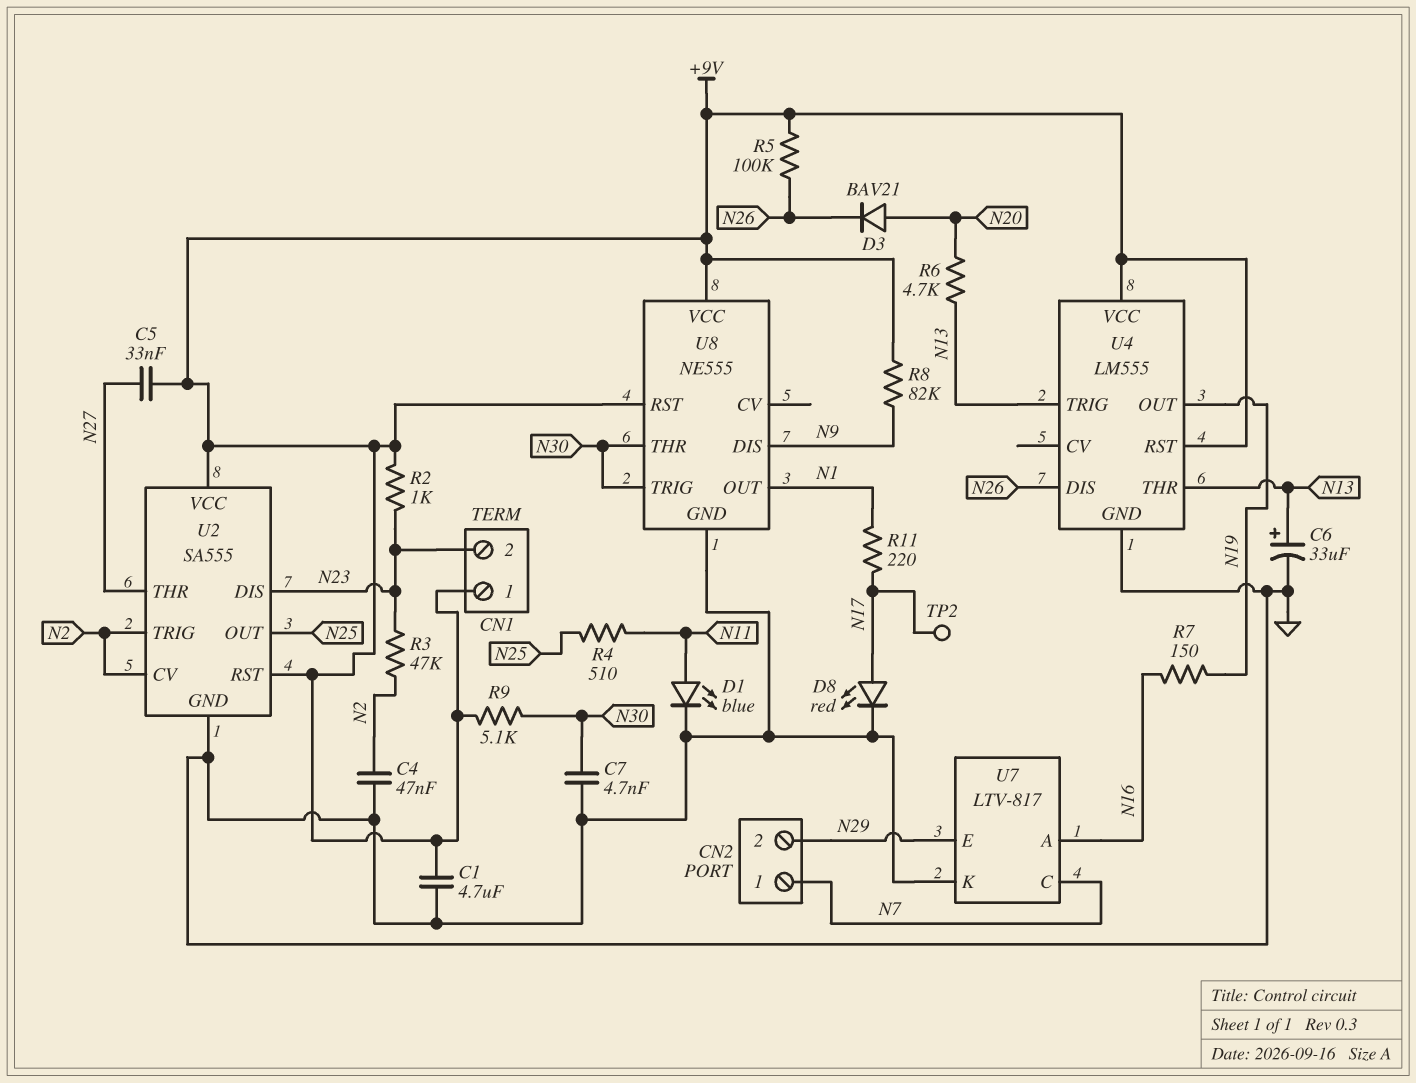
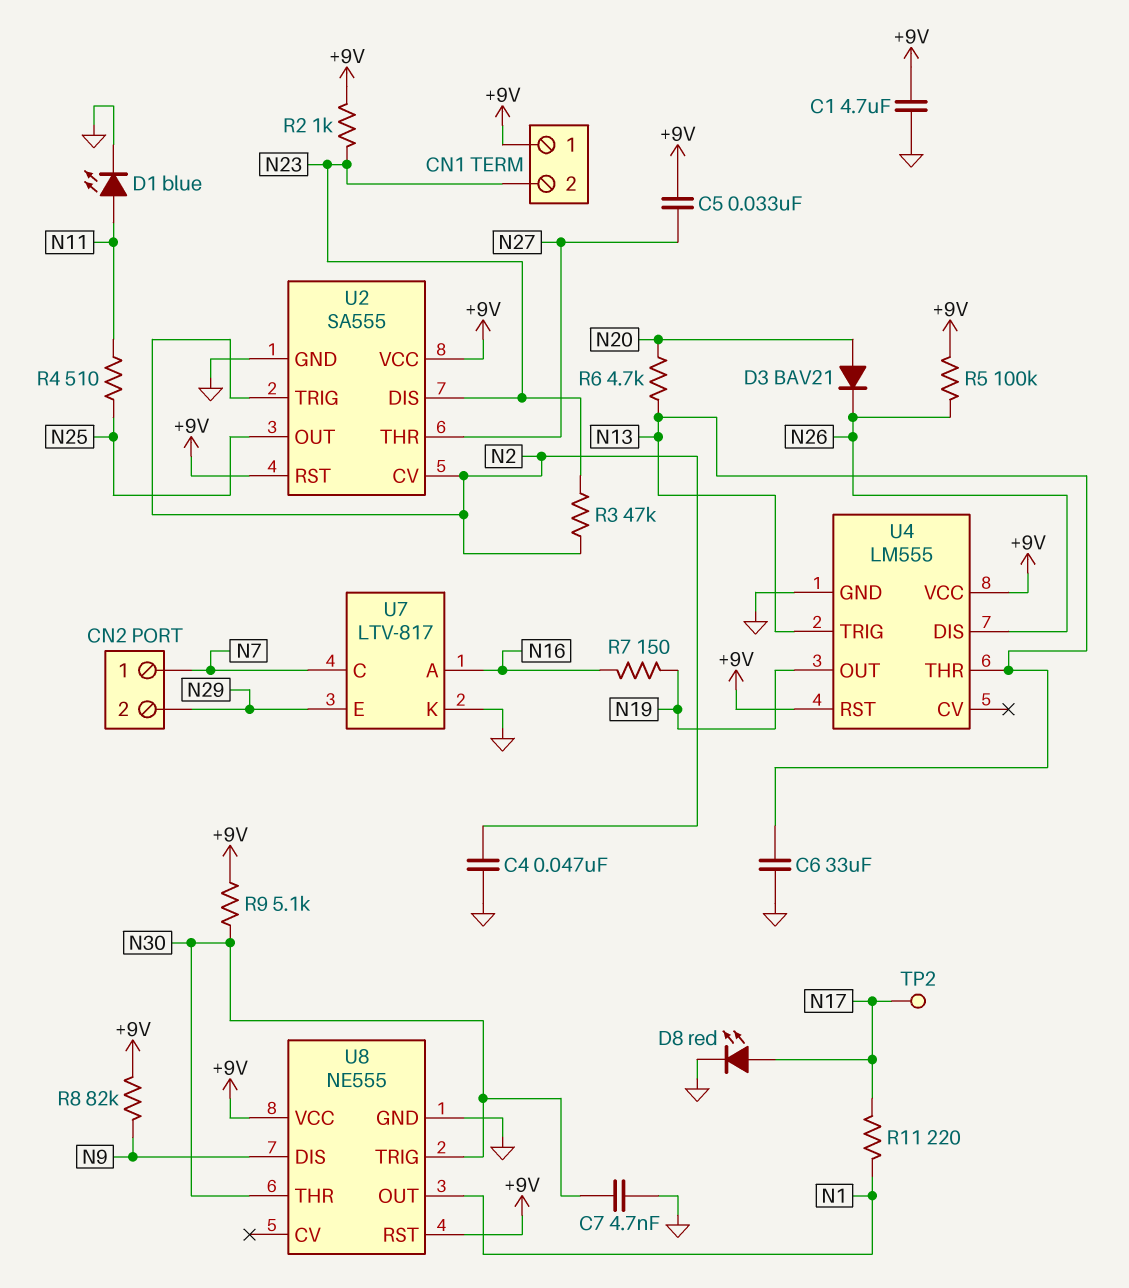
C6: 33uF (plus N13, minus GND) -> 33uF (GND, N13)

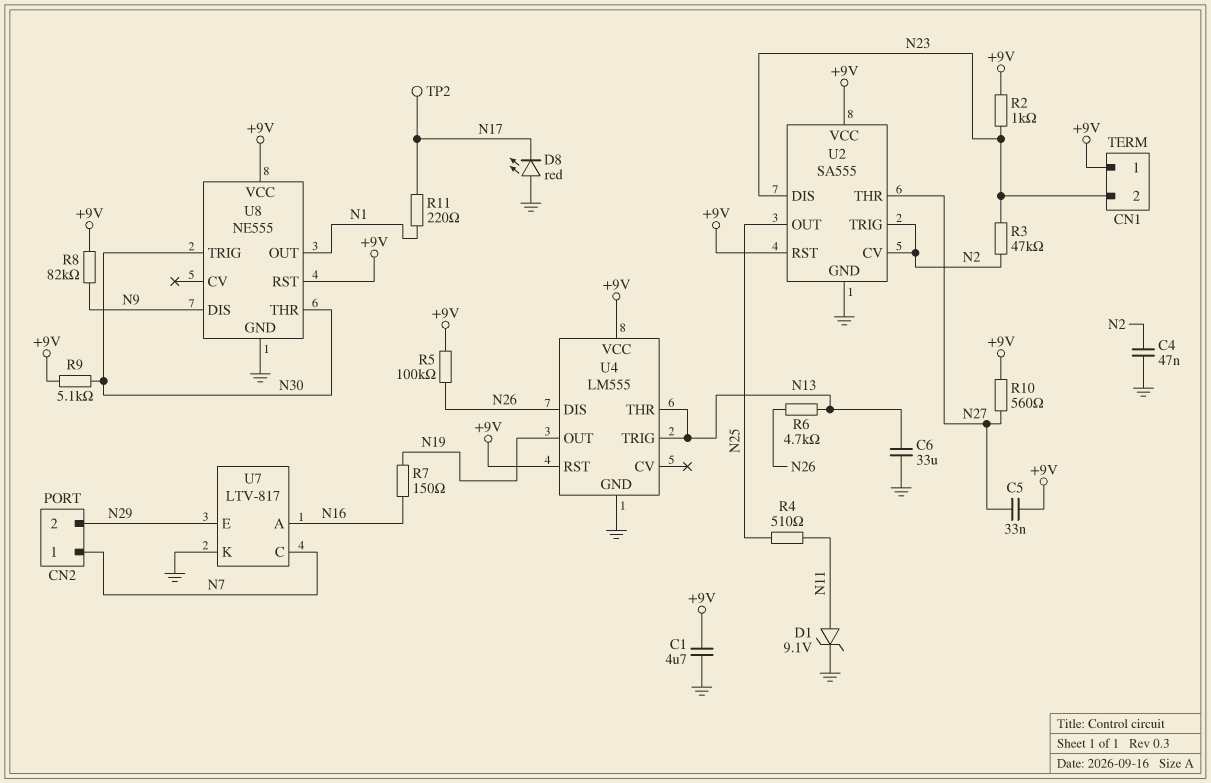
C7: 4.7nF (GND, N30) -> none
D1: LED blue (A N11, K GND) -> zener 9.1V (A N11, K GND)
D3: diode BAV21 (A N20, K N26) -> none
D8: LED red (A N17, K GND) -> LED red (A GND, K N17)
R6: 4.7k (N13, N20) -> 4.7k (N13, N26)
R10: none -> 560 (+9V, N27)

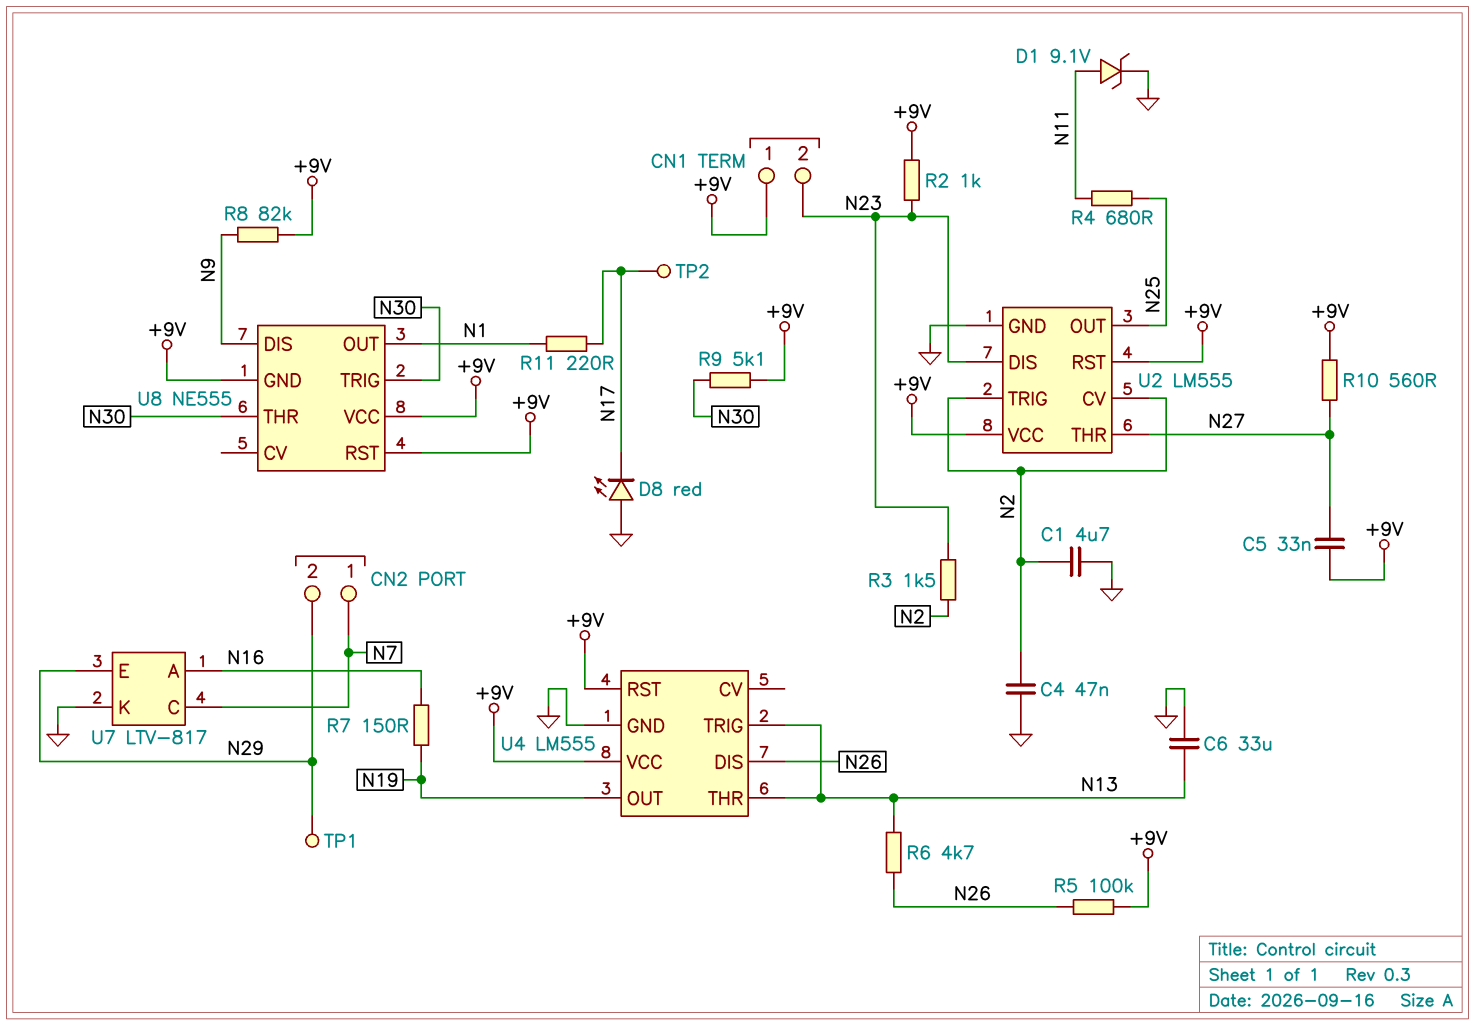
C1: 4.7uF (+9V, GND) -> 4.7uF (GND, N2)
R3: 47k (N2, N23) -> 1.5k (N2, N23)
R4: 510 (N11, N25) -> 680 (N11, N25)
TP1: none -> test point (N29)
U2: SA555 -> LM555
U8 pin GND: GND -> +9V

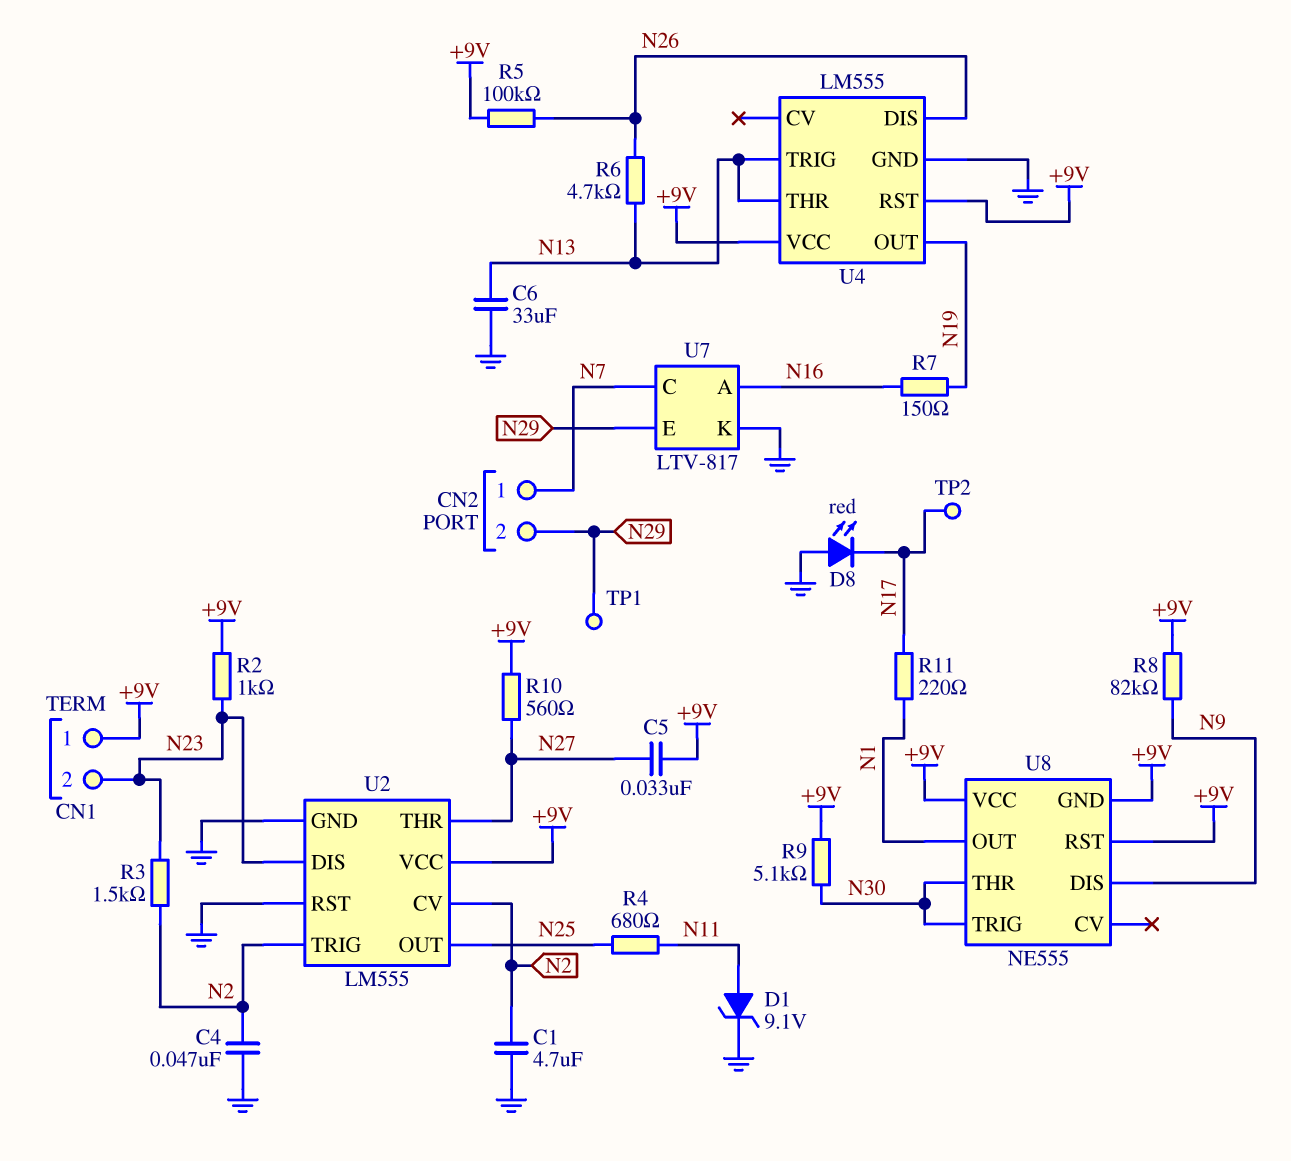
U2 pin RST: +9V -> GND

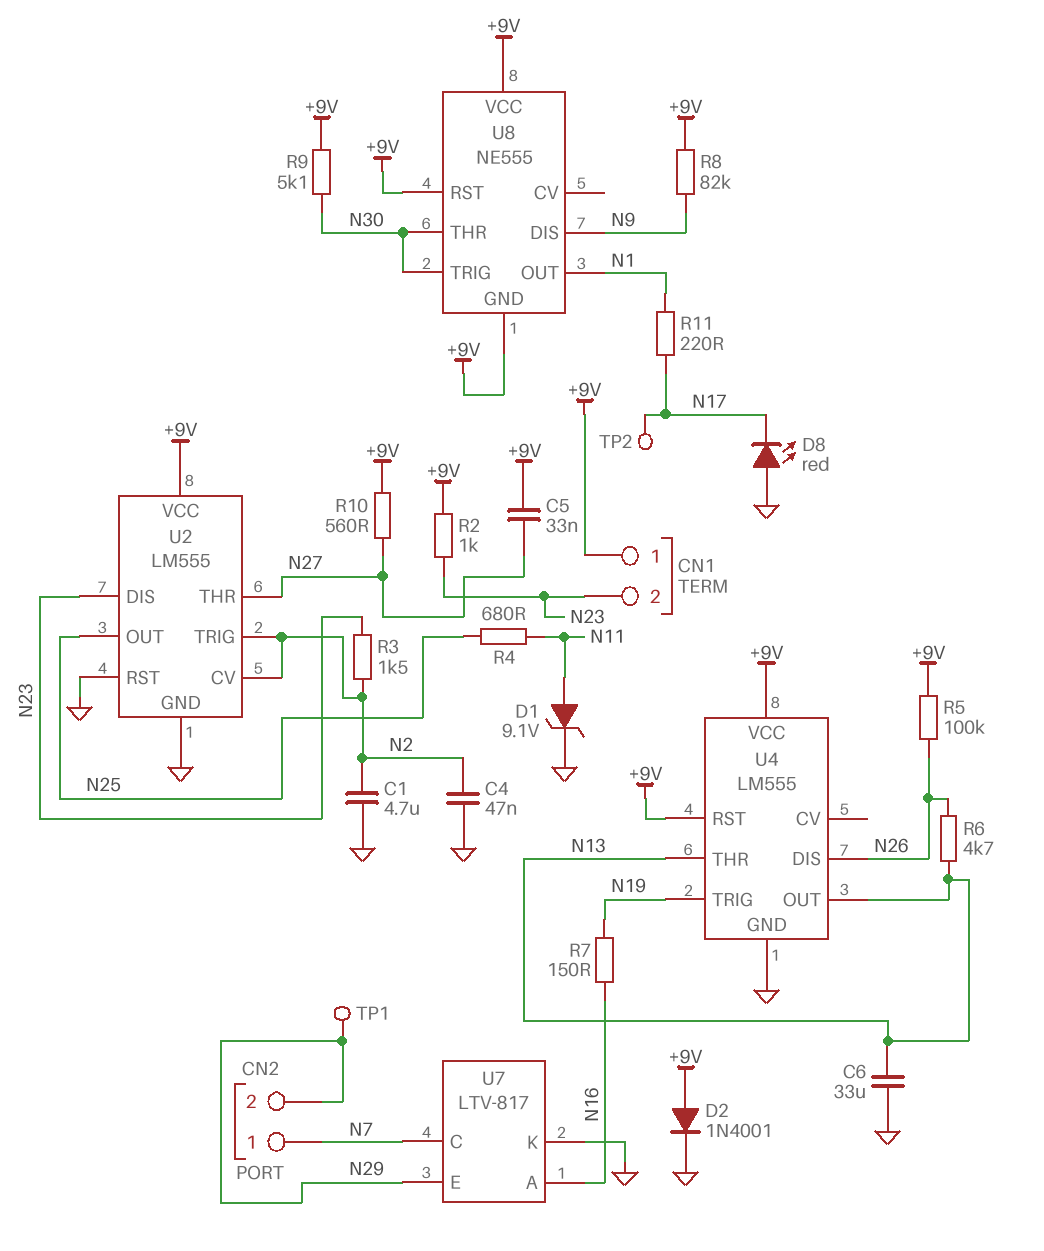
D2: none -> diode 1N4001 (A +9V, K GND)
U4 pin OUT: N19 -> N13
U4 pin TRIG: N13 -> N19

